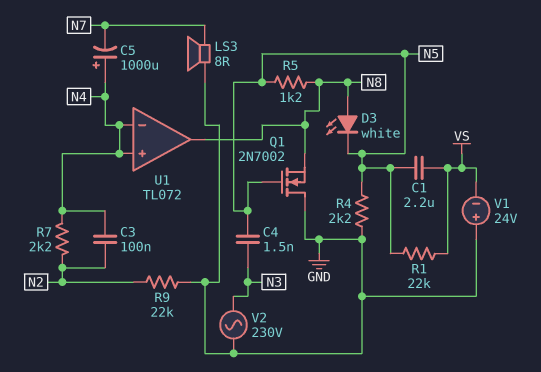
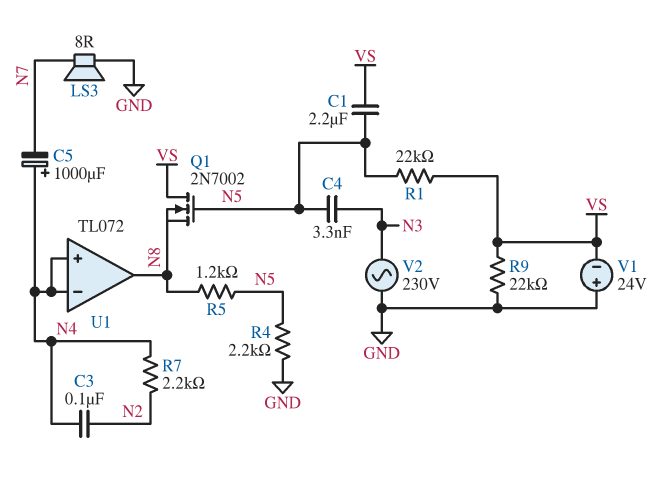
C4: 1.5nF (N3, N5) -> 3.3nF (N3, N5)
D3: LED white (A N8, K N5) -> none
Q1: NMOS 2N7002 (G N5, D GND, S N8) -> NMOS 2N7002 (G N5, D VS, S N8)
R9: 22k (GND, N2) -> 22k (GND, VS)

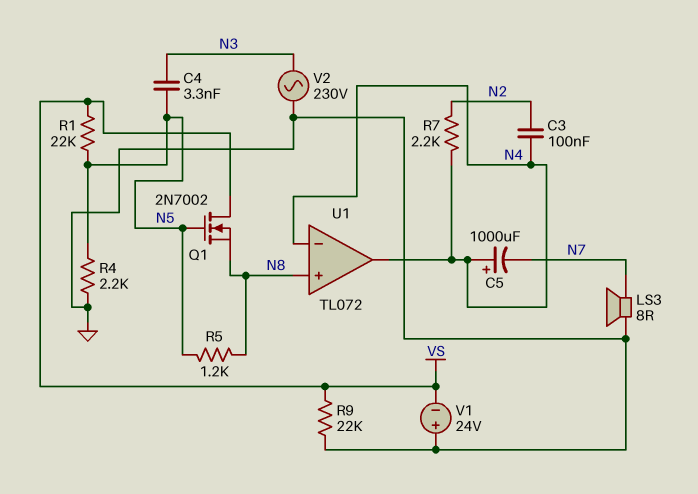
C1: 2.2uF (N5, VS) -> none
U1 pin in+: N4 -> N8
U1 pin out: N8 -> N4

